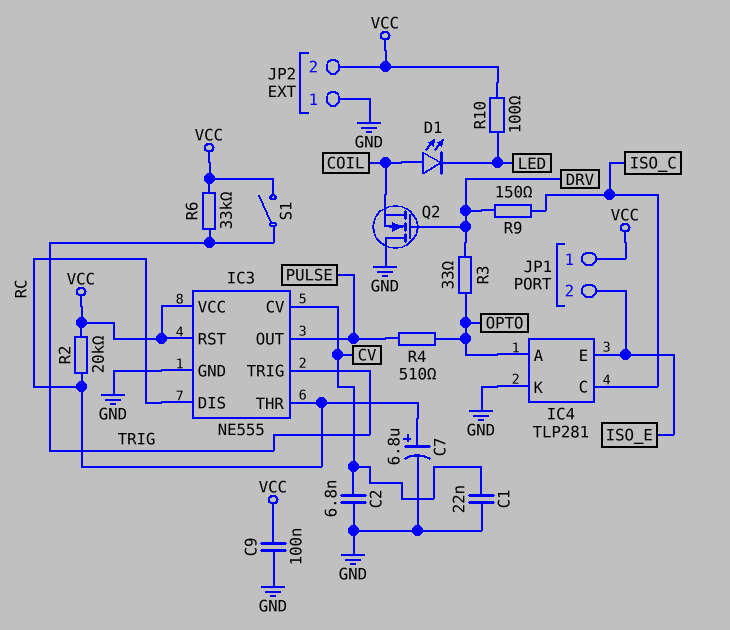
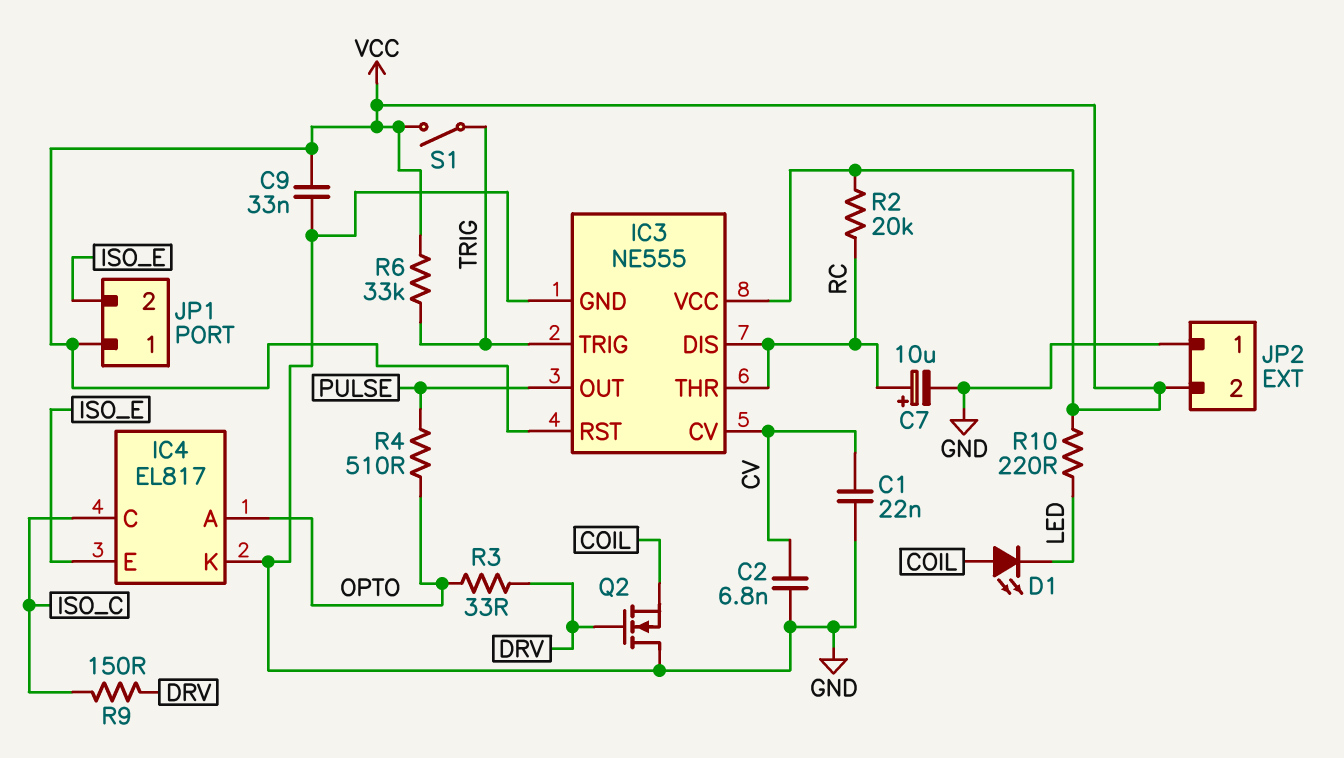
C7: 6.8uF (plus RC, minus GND) -> 10uF (plus RC, minus GND)
C9: 100nF (GND, VCC) -> 33nF (GND, VCC)
IC4: TLP281 -> EL817
R10: 100 (LED, VCC) -> 220 (LED, VCC)

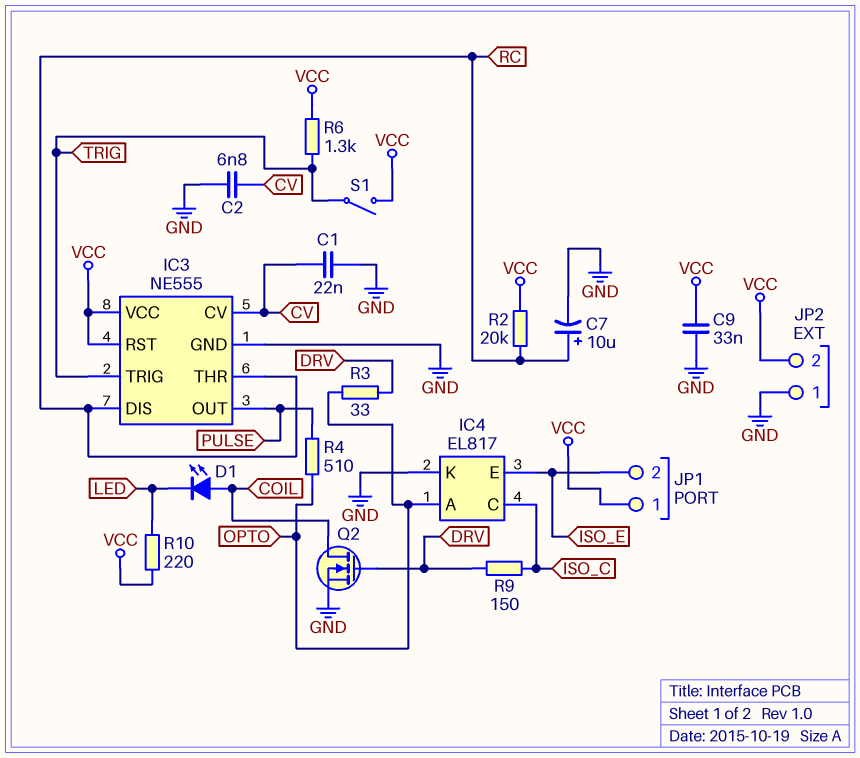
Q2: NMOS (G DRV, D GND, S COIL) -> NMOS (G DRV, D COIL, S GND)
R6: 33k (TRIG, VCC) -> 1.3k (TRIG, VCC)

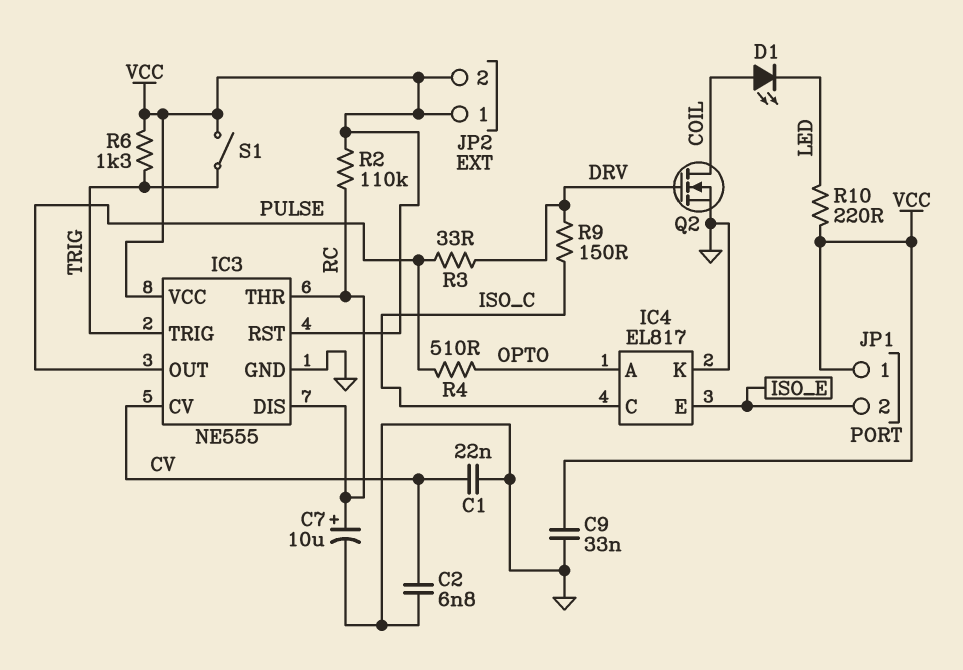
JP2 pin 1: GND -> VCC
R2: 20k (RC, VCC) -> 110k (RC, VCC)
R3: 33 (DRV, OPTO) -> 33 (DRV, PULSE)

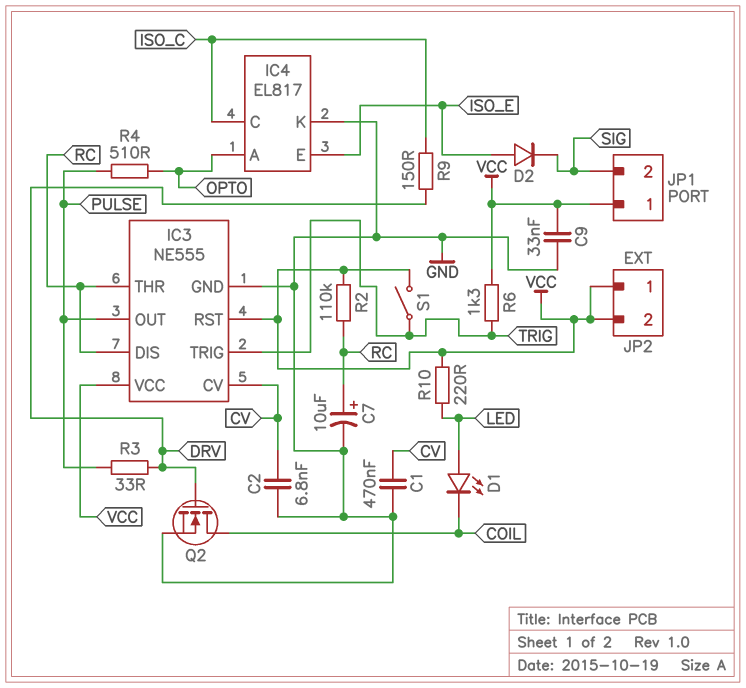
C1: 22nF (CV, GND) -> 470nF (CV, GND)
D1: LED (A COIL, K LED) -> LED (A LED, K COIL)
D2: none -> diode (A ISO_E, K SIG)
JP1 pin 2: ISO_E -> SIG

